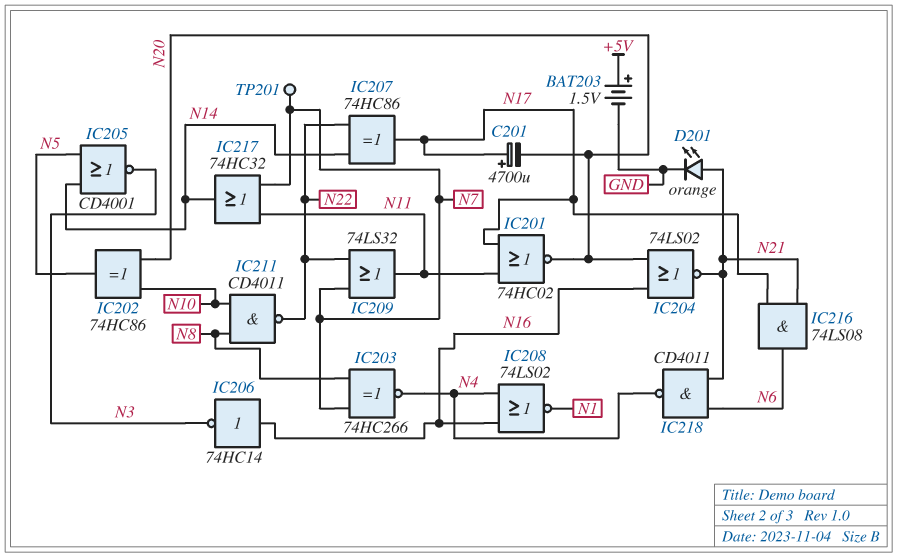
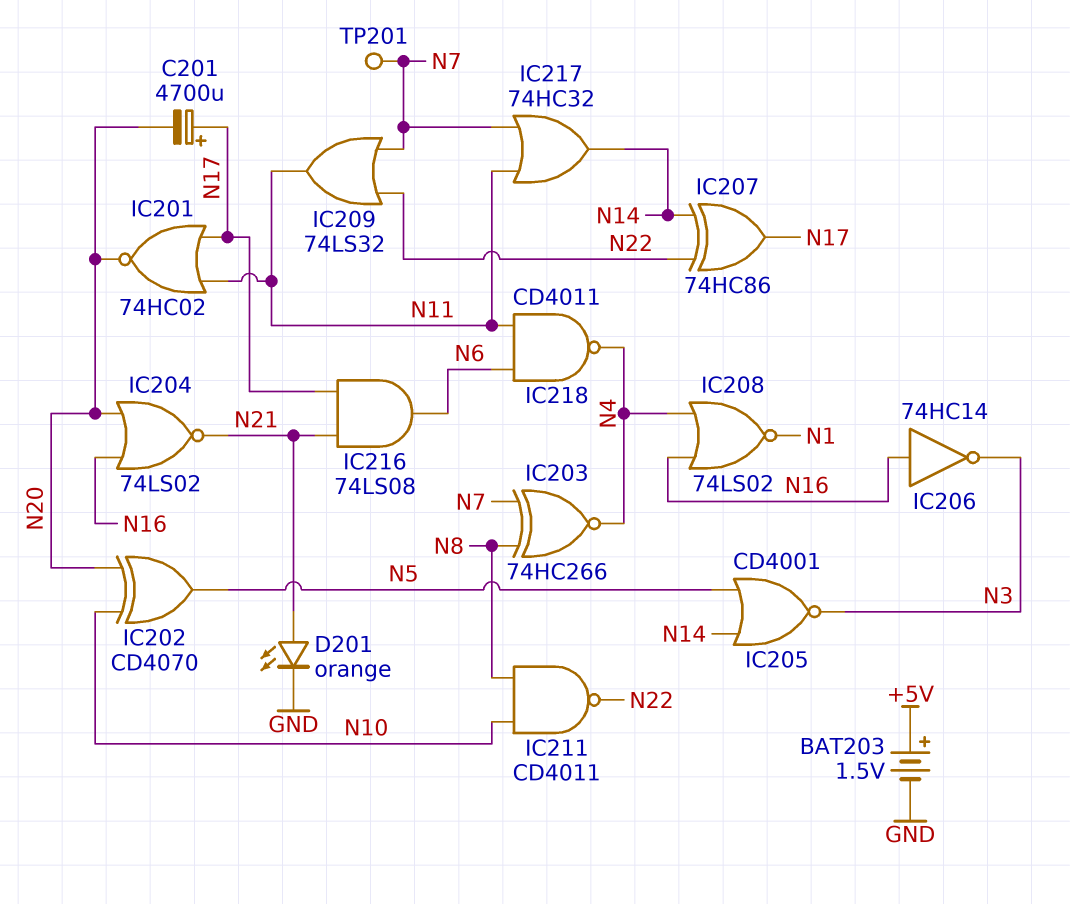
IC202: XOR 74HC86 (in N10, in N20, out N5) -> XOR CD4070 (in N10, in N20, out N5)
IC218: NAND CD4011 (in N6, in N21, out N4) -> NAND CD4011 (in N6, in N11, out N4)

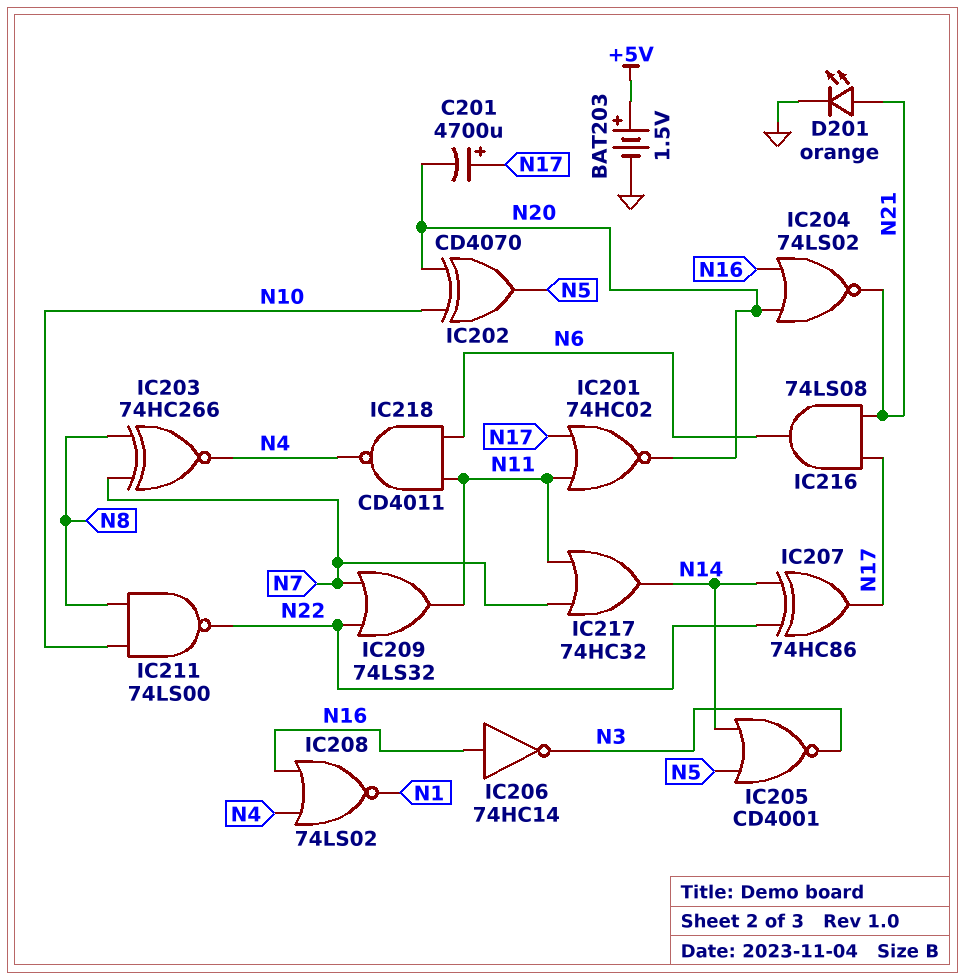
IC211: NAND CD4011 (in N8, in N10, out N22) -> NAND 74LS00 (in N8, in N10, out N22)
TP201: test point (N7) -> none

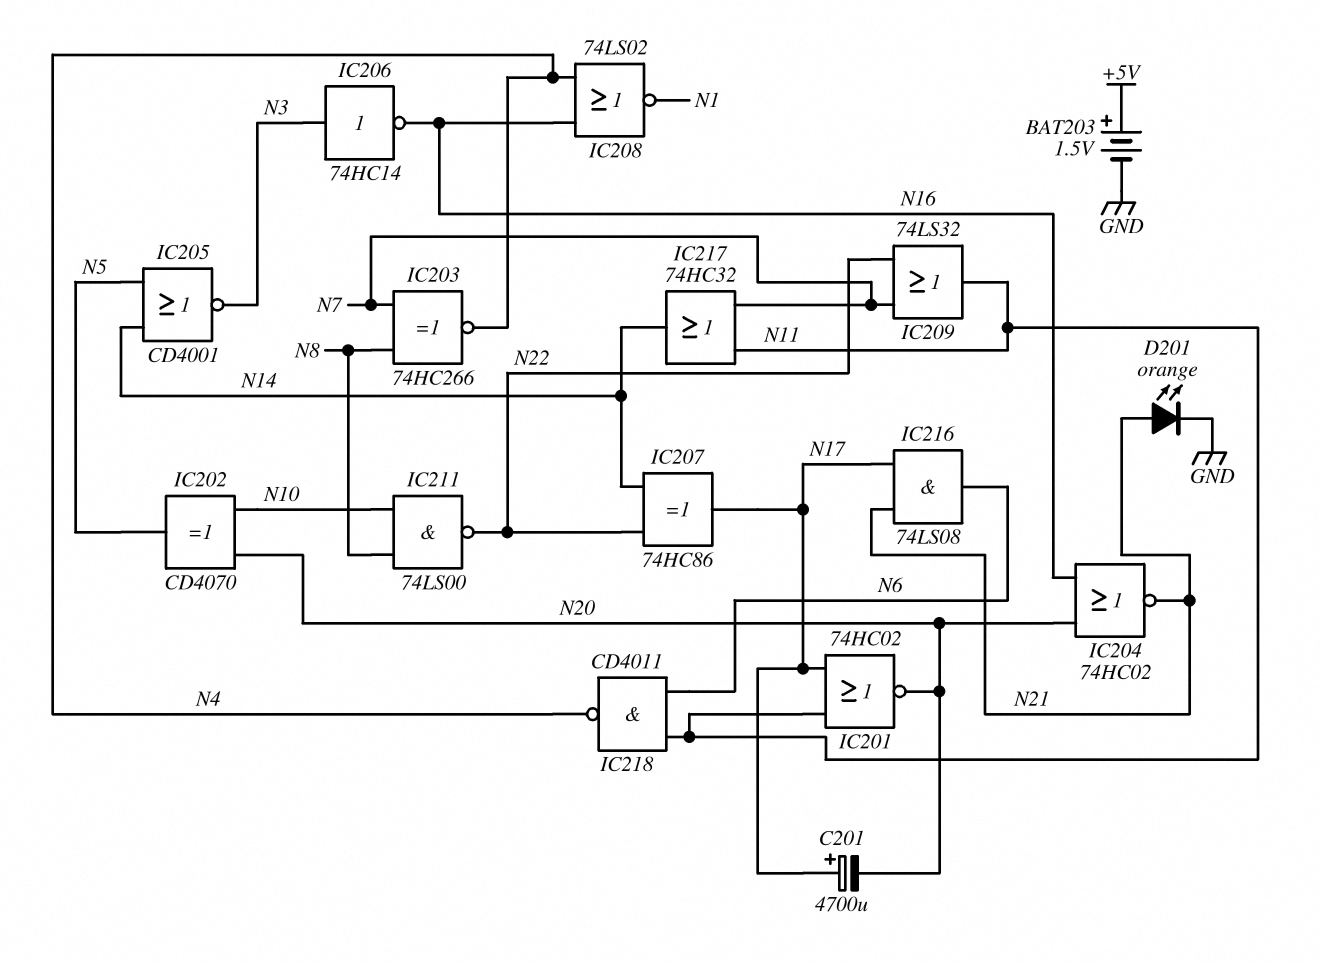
IC204: NOR 74LS02 (in N16, in N20, out N21) -> NOR 74HC02 (in N16, in N20, out N21)
IC206: NOT 74HC14 (in N16, out N3) -> NOT 74HC14 (in N3, out N16)

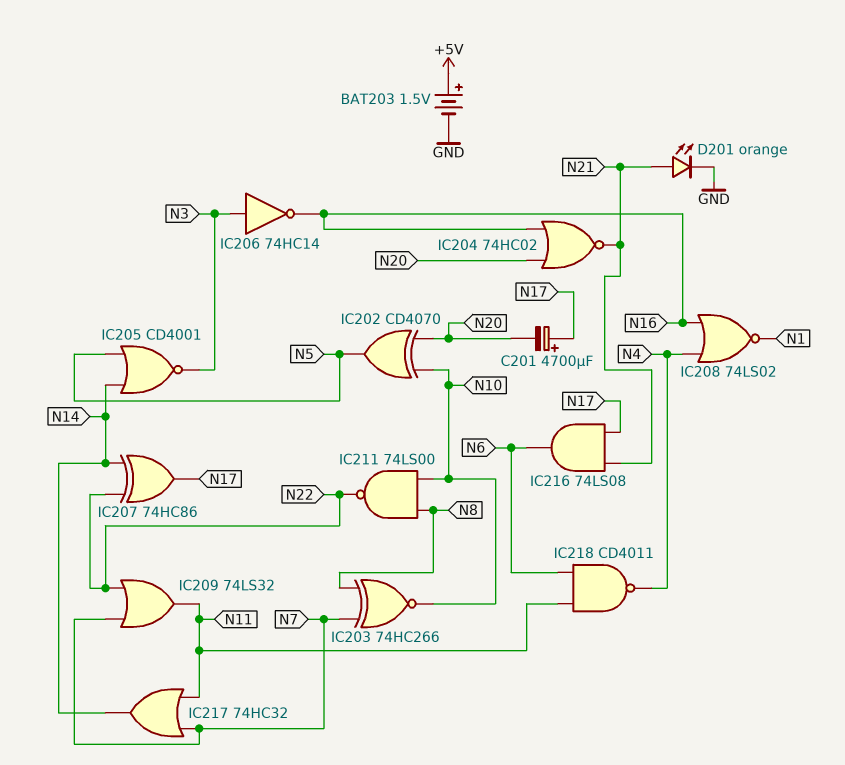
IC201: NOR 74HC02 (in N11, in N17, out N20) -> none
IC203: XNOR 74HC266 (in N7, in N8, out N4) -> XNOR 74HC266 (in N7, in N8, out N10)

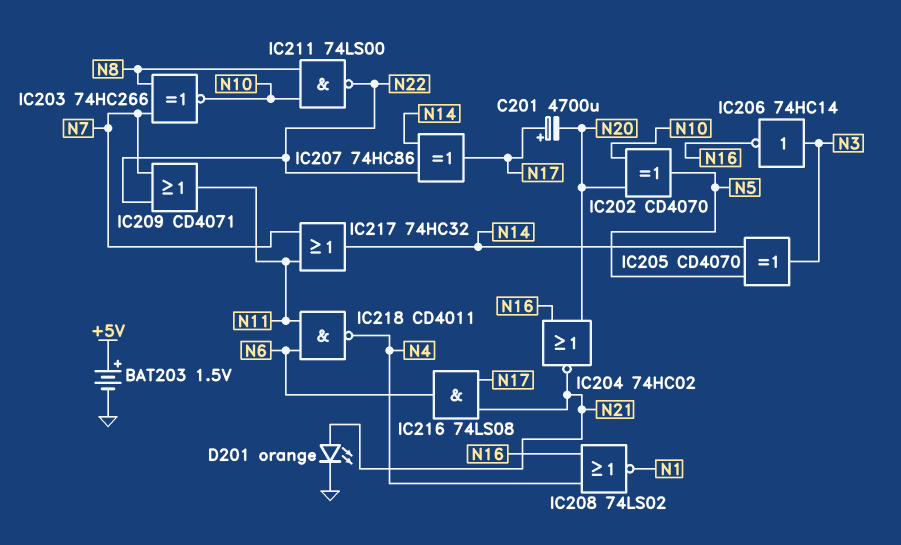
IC205: NOR CD4001 (in N5, in N14, out N3) -> XOR CD4070 (in N5, in N14, out N3)
IC209: OR 74LS32 (in N7, in N22, out N11) -> OR CD4071 (in N7, in N22, out N11)

